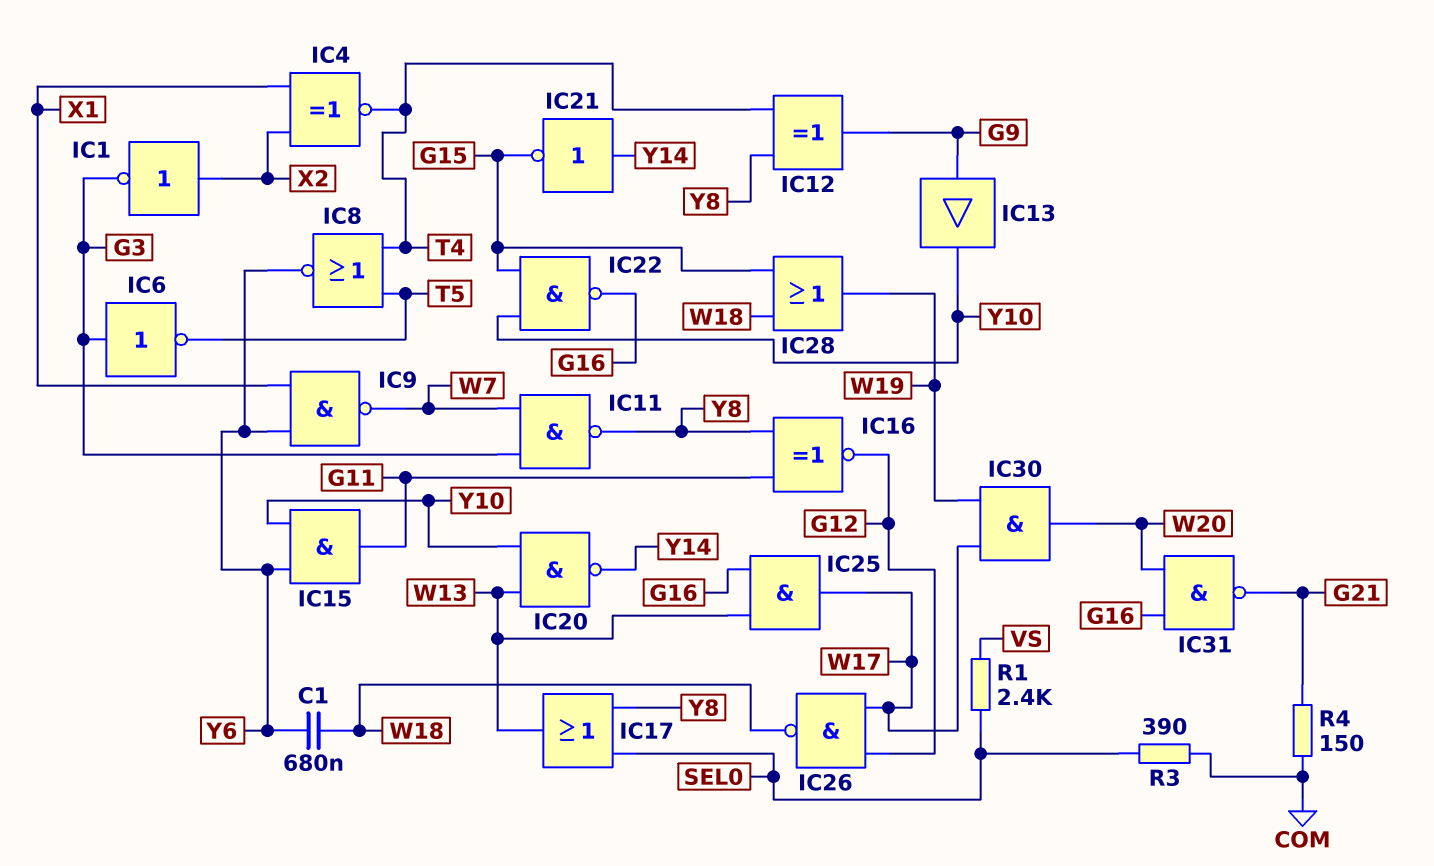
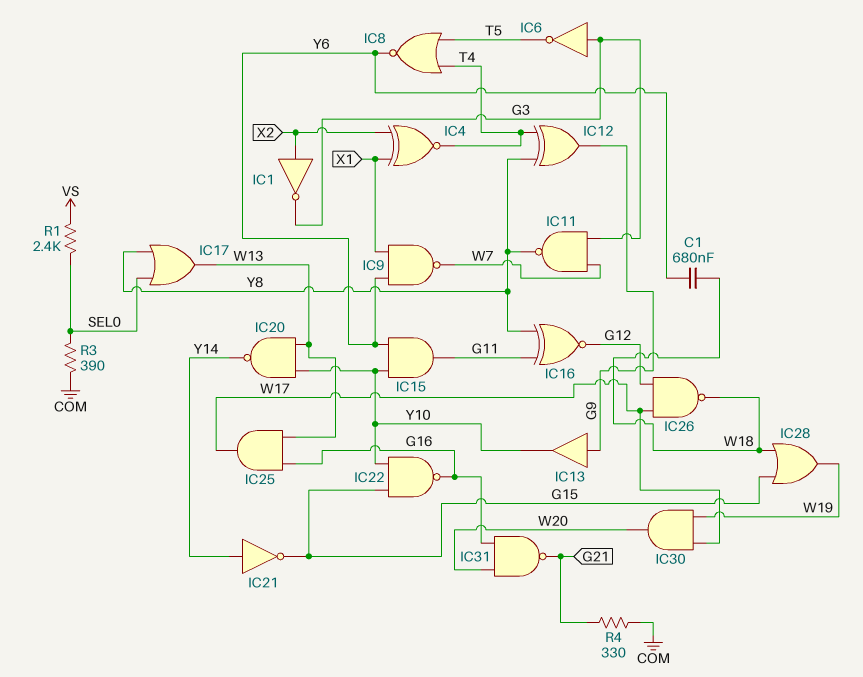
R4: 150 (COM, G21) -> 330 (COM, G21)

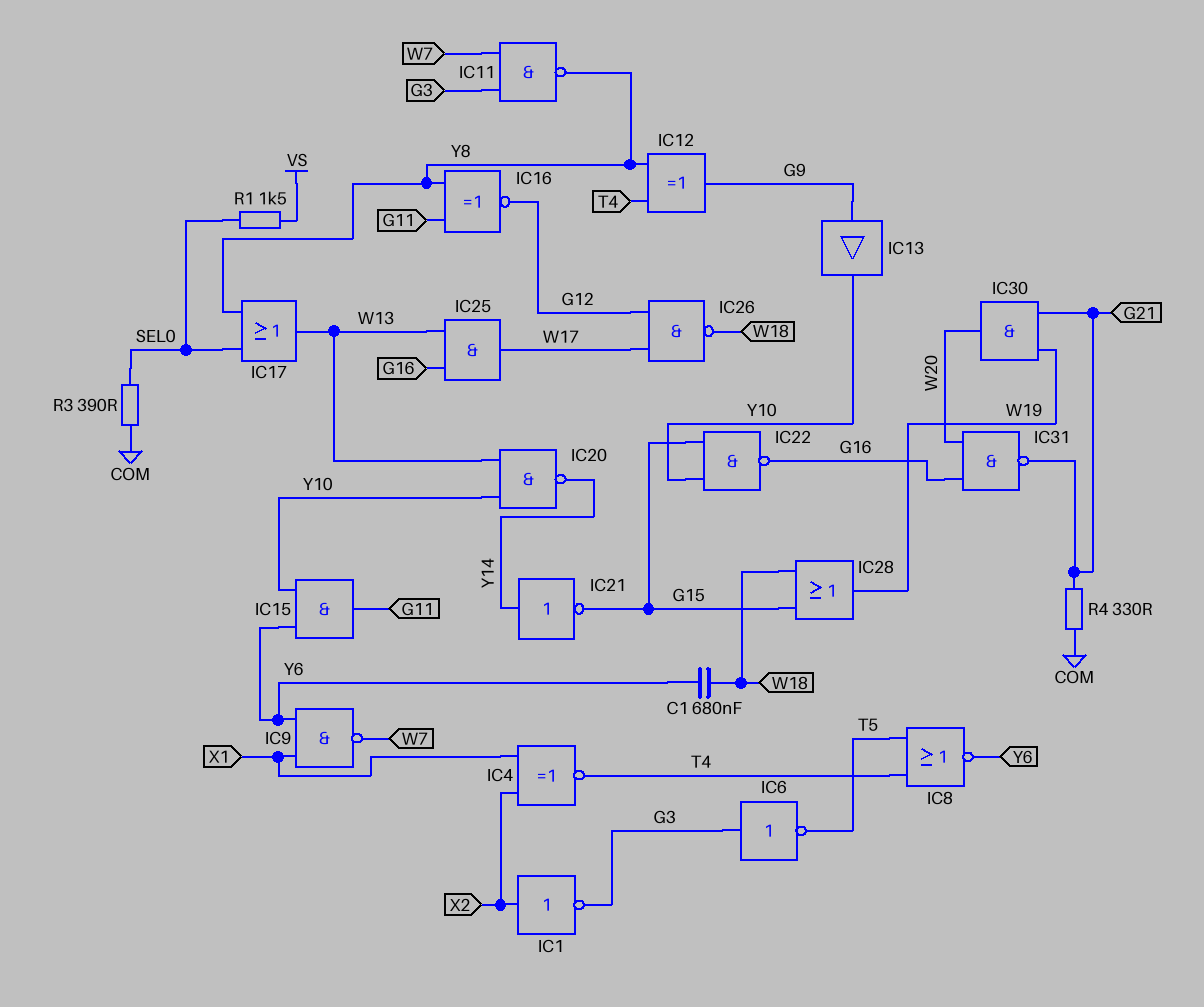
IC30: AND (in W17, in W19, out W20) -> AND (in G21, in W19, out W20)
R1: 2.4k (SEL0, VS) -> 1.5k (SEL0, VS)

